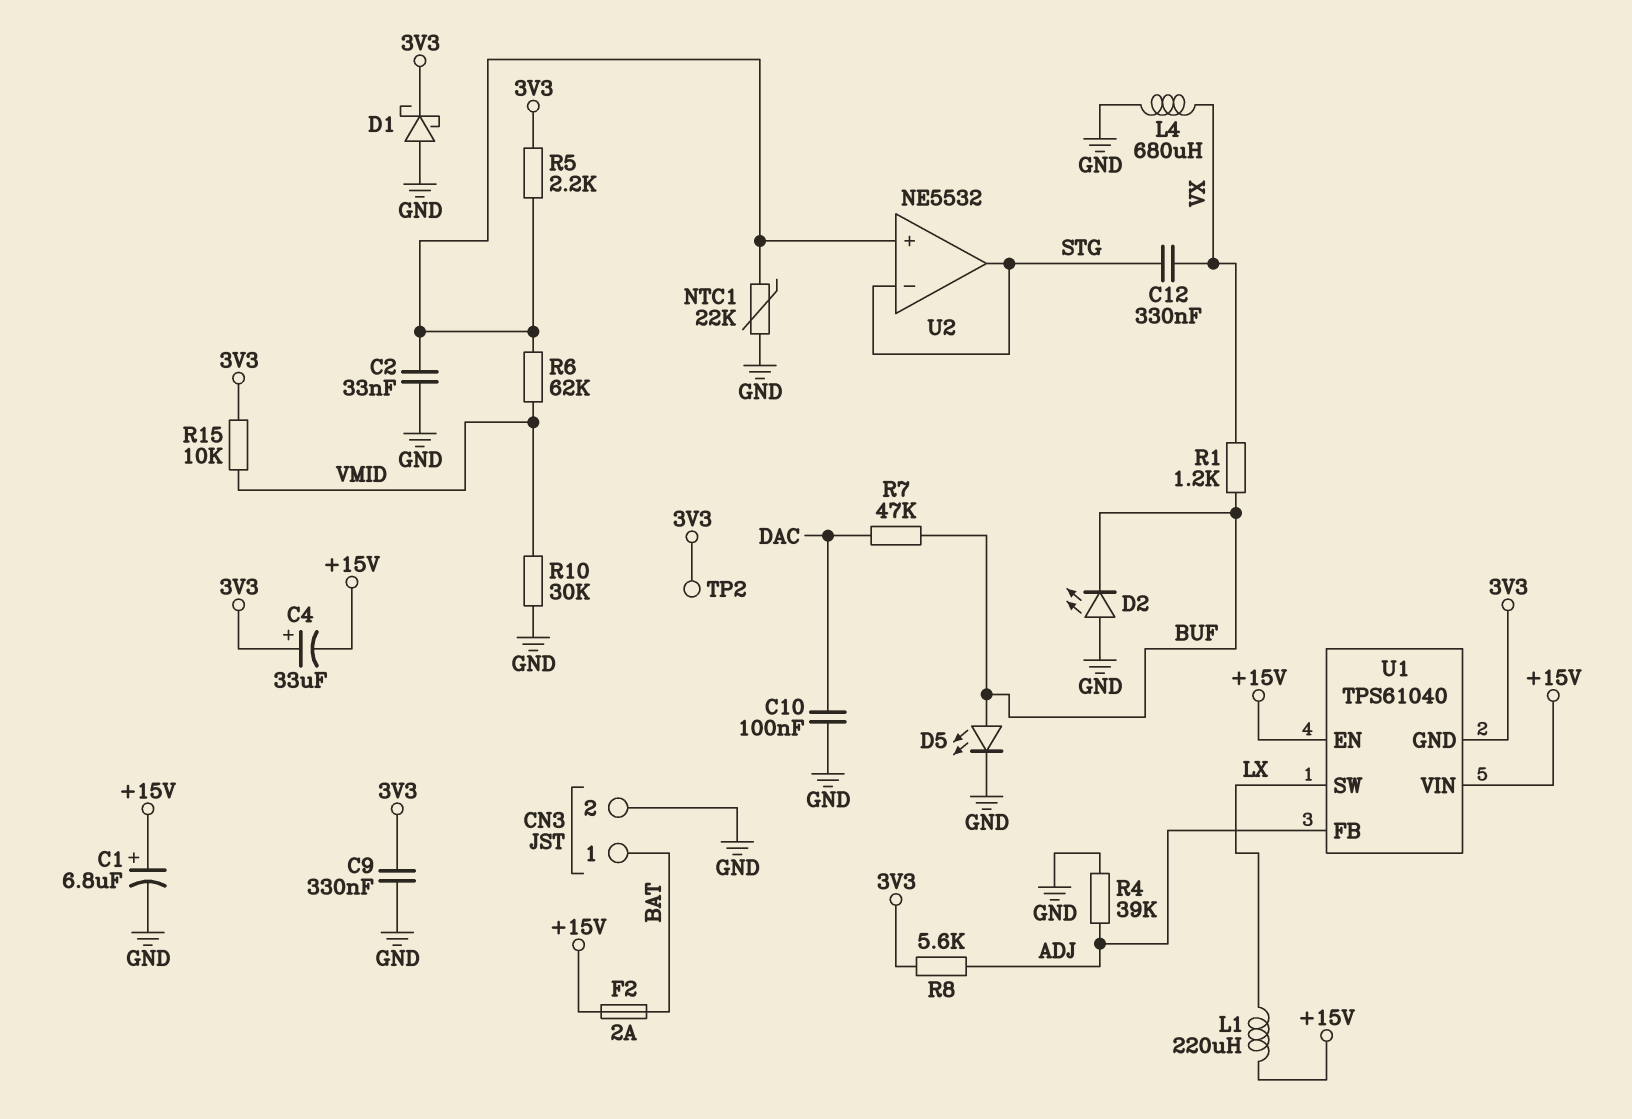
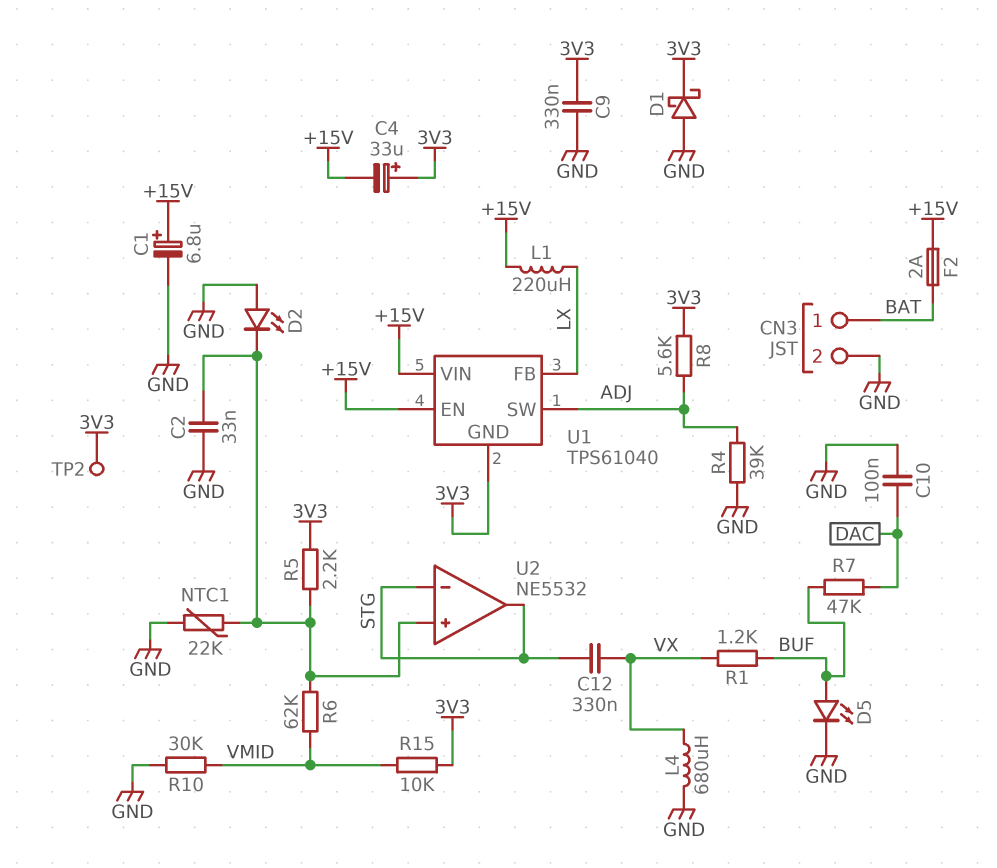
D2: LED (A GND, K BUF) -> LED (A GND, K U2/in+)
U1 pin FB: ADJ -> LX
U1 pin SW: LX -> ADJ

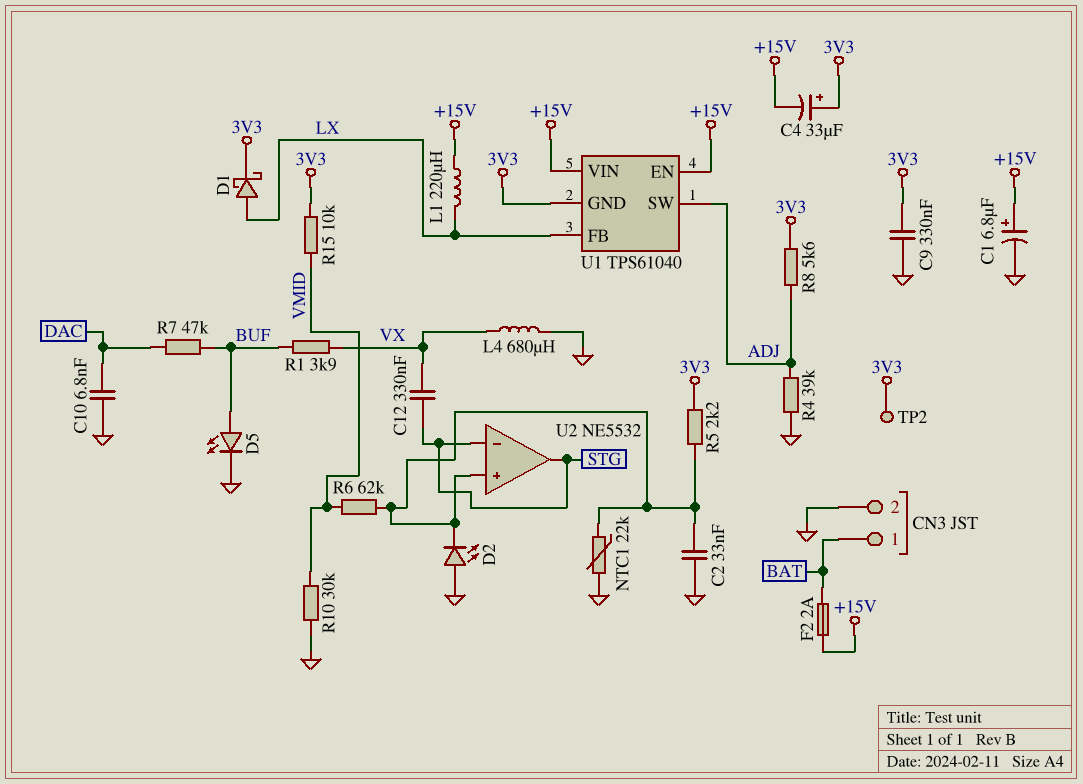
C10: 100nF (DAC, GND) -> 6.8nF (DAC, GND)
D1: schottky (A GND, K 3V3) -> schottky (A LX, K 3V3)
R1: 1.2k (BUF, VX) -> 3.9k (BUF, VX)

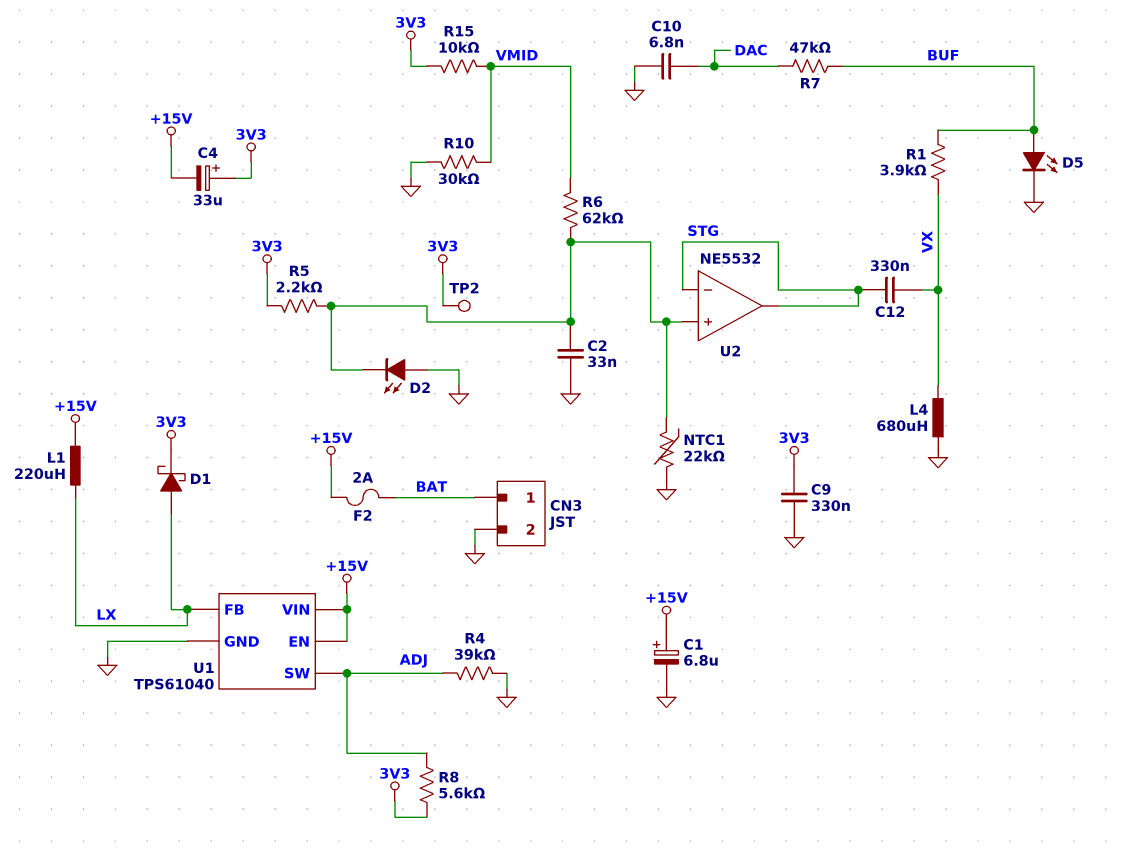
U1 pin GND: 3V3 -> GND

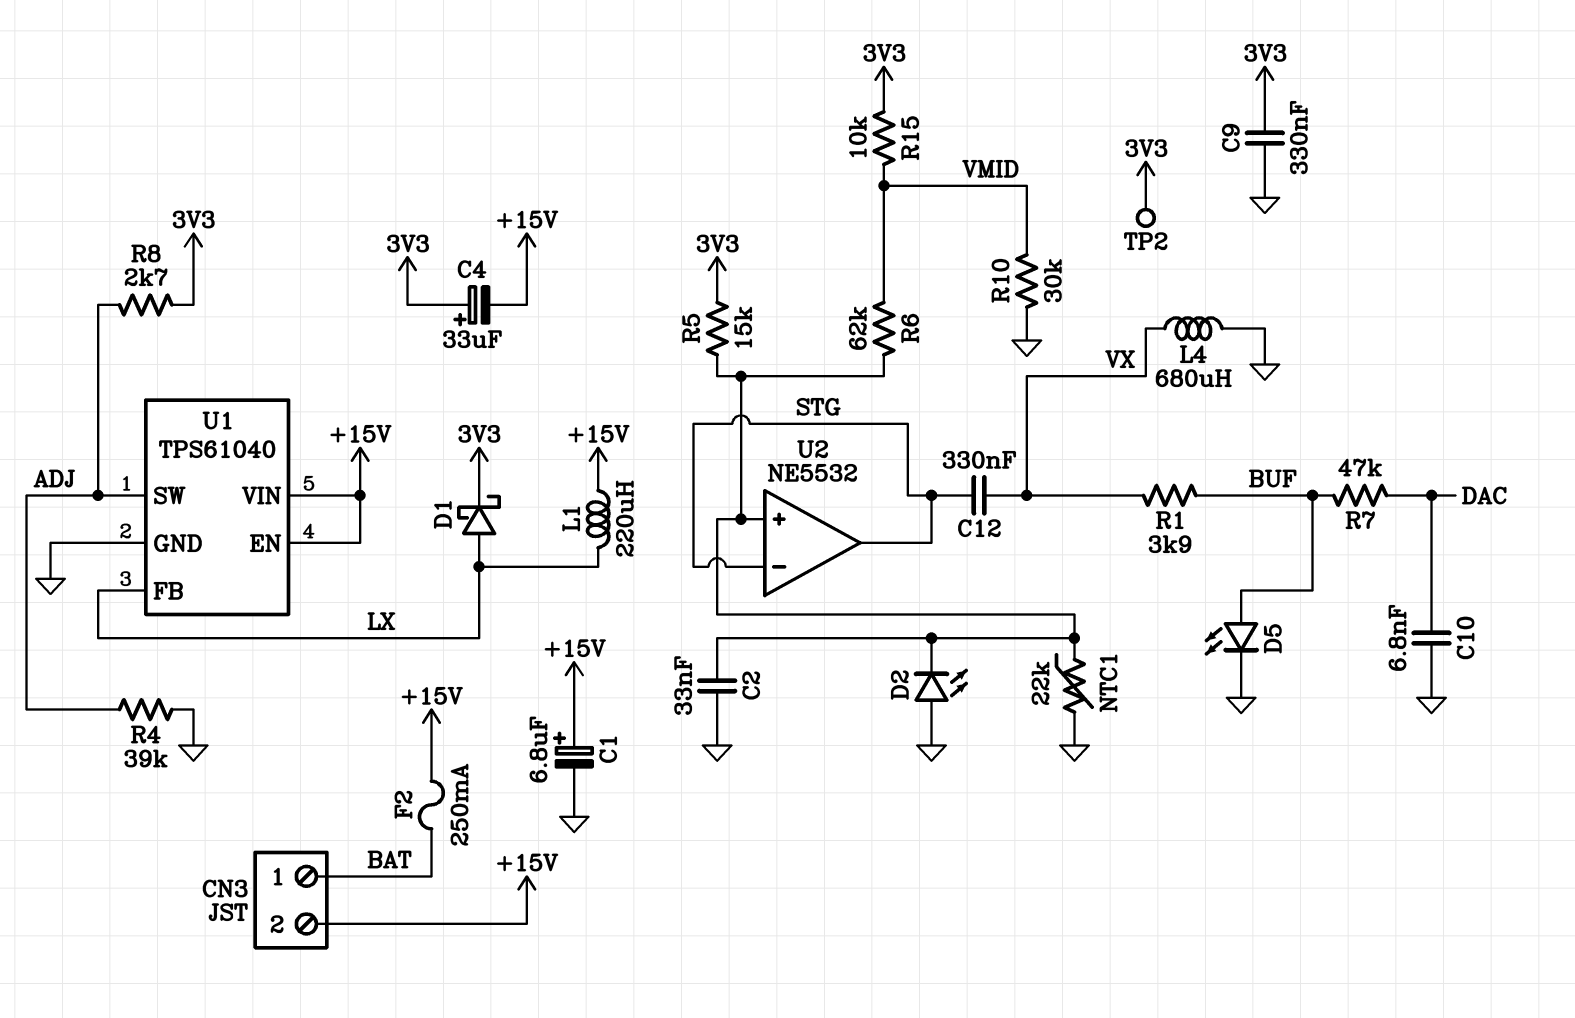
CN3 pin 2: GND -> +15V
F2: 2A (+15V, BAT) -> 250mA (+15V, BAT)
R5: 2.2k (3V3, U2/in+) -> 15k (3V3, U2/in+)
R8: 5.6k (3V3, ADJ) -> 2.7k (3V3, ADJ)

